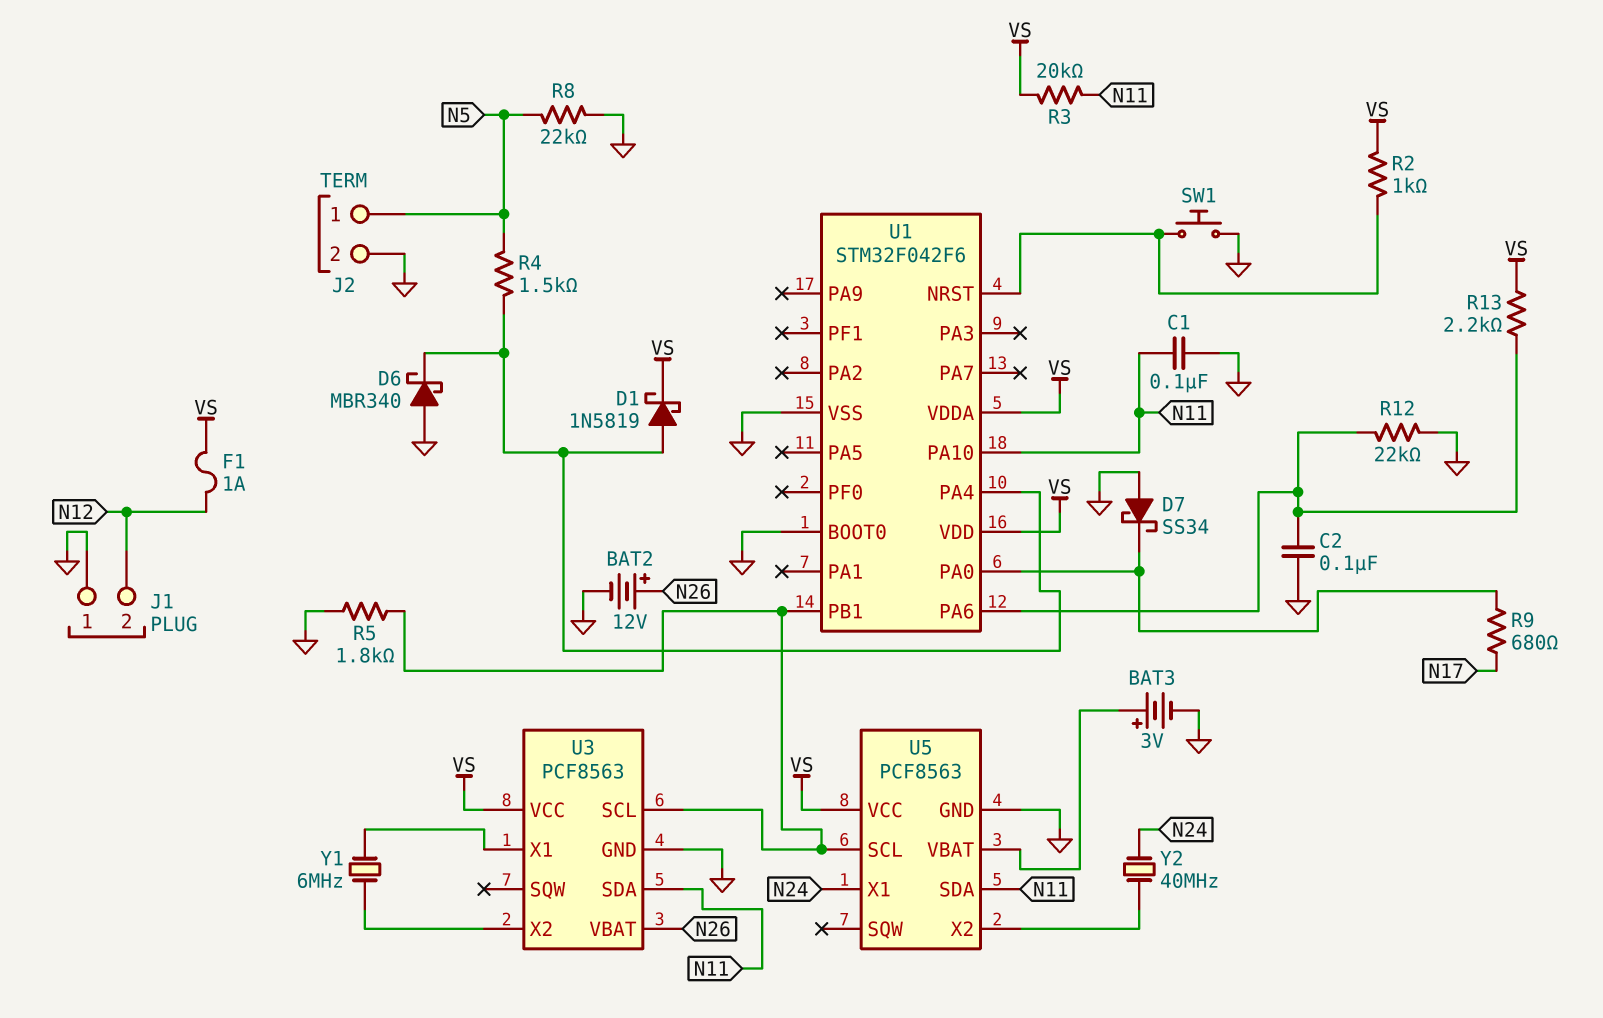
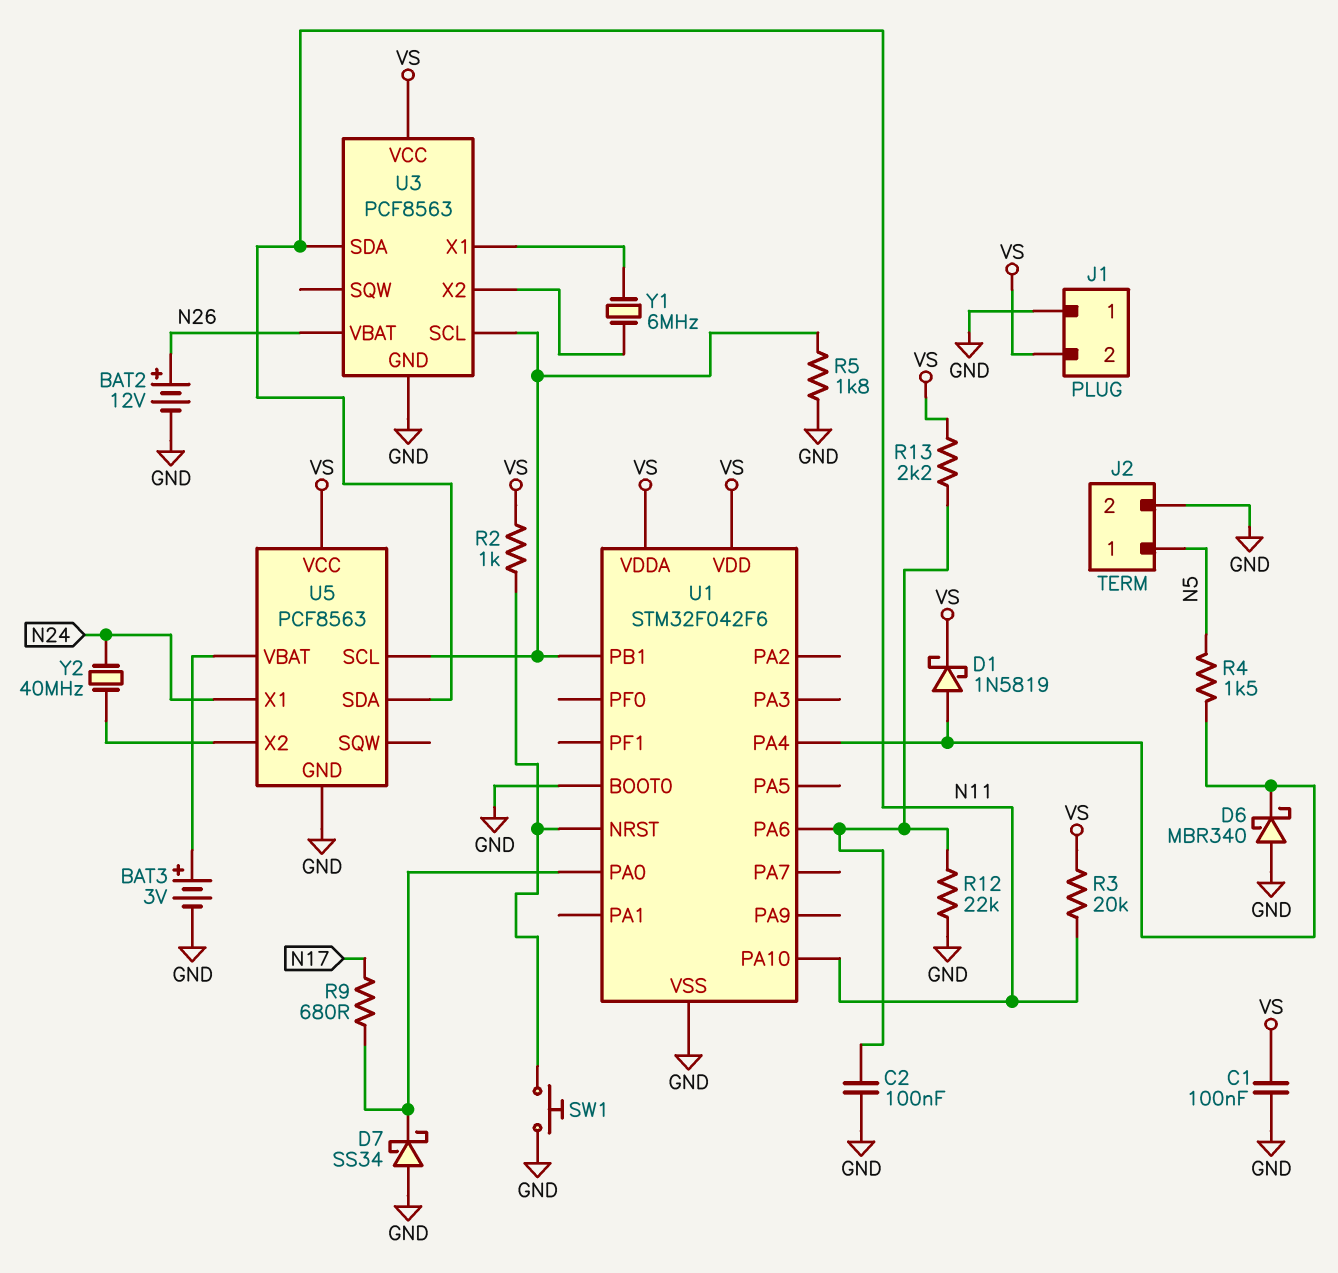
C1: 100nF (GND, N11) -> 100nF (GND, VS)
F1: 1A (N12, VS) -> none
J1 pin 2: N12 -> VS
R8: 22k (GND, N5) -> none

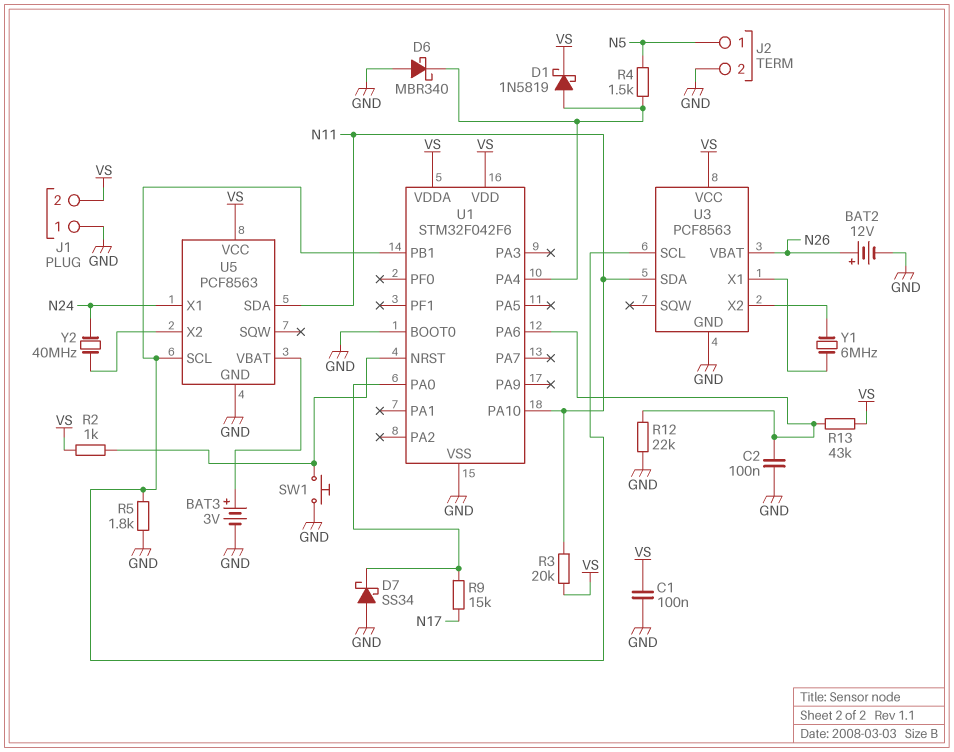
R9: 680 (N17, U1/PA0) -> 15k (N17, U1/PA0)
R13: 2.2k (U1/PA6, VS) -> 43k (U1/PA6, VS)

